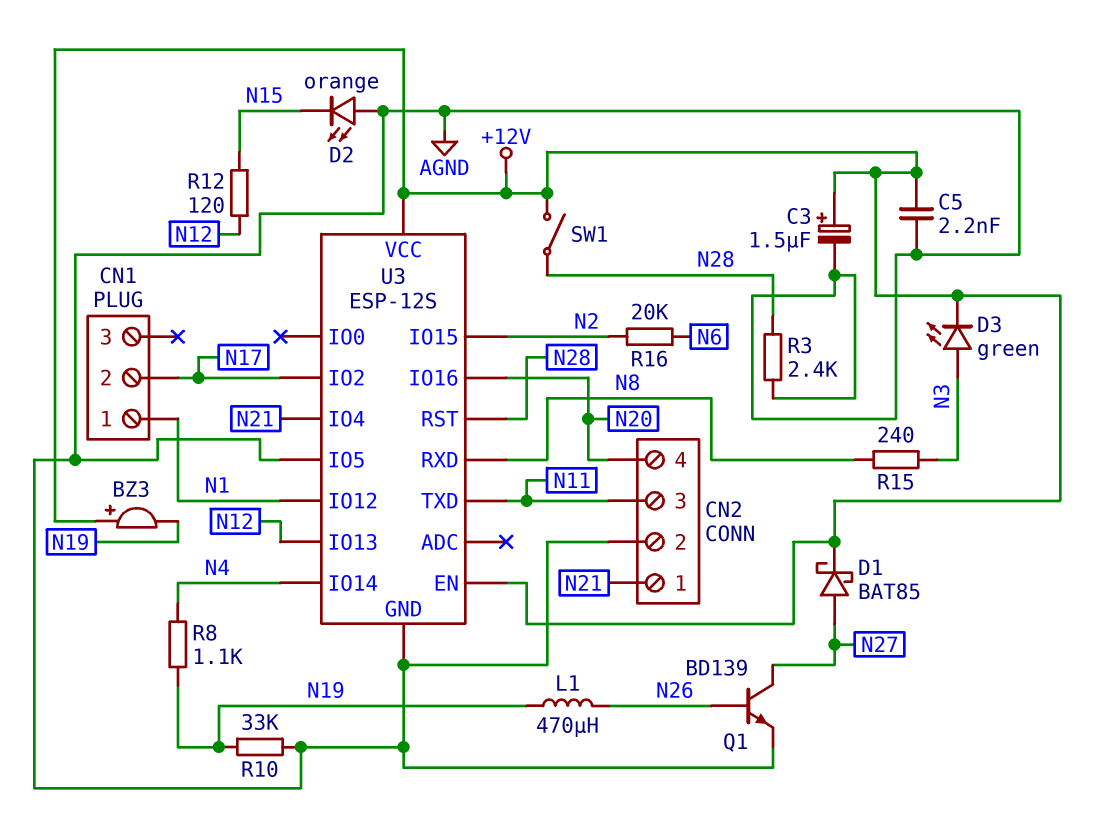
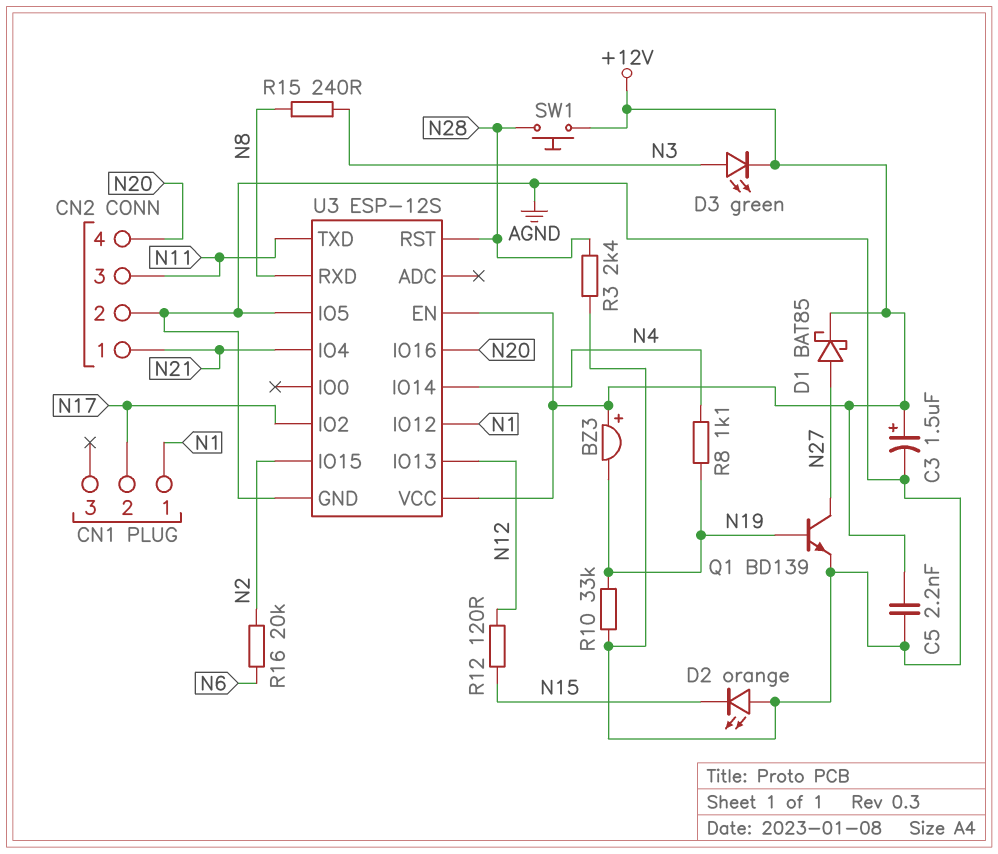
L1: 470uH (N19, N26) -> none
Q1: NPN BD139 (B N26, C N27, E AGND) -> NPN BD139 (B N19, C N27, E AGND)
SW1: switch (+12V, N28) -> button (+12V, N28)

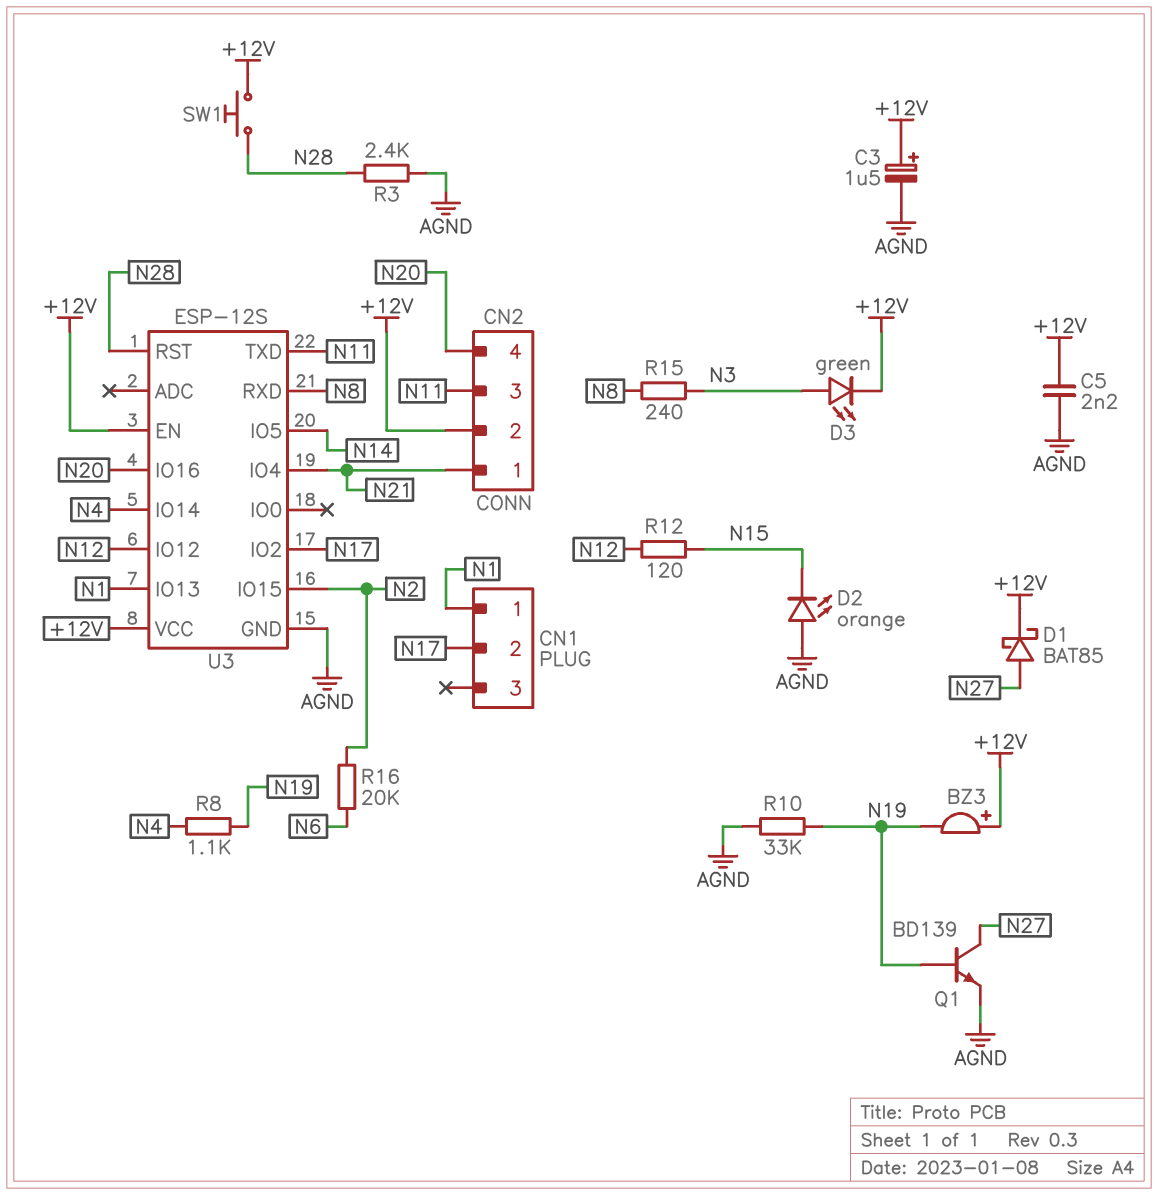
CN2 pin 2: AGND -> +12V
U3 pin IO5: AGND -> N14
U3 pin IO12: N1 -> N12
U3 pin IO13: N12 -> N1

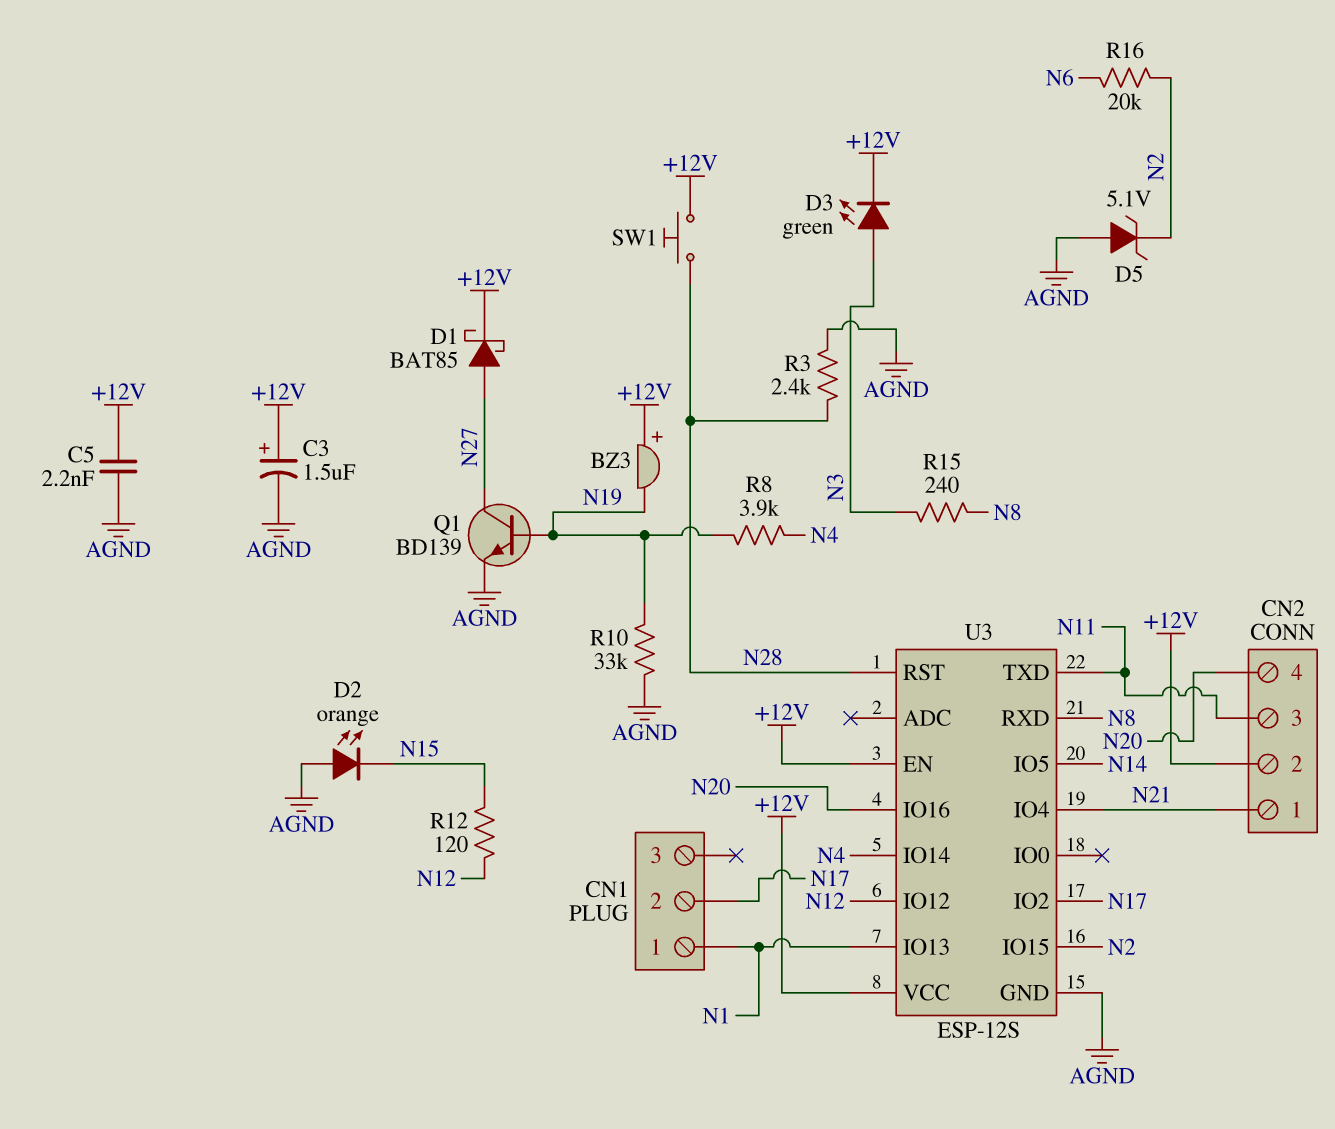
D5: none -> zener 5.1V (A AGND, K N2)
R8: 1.1k (N4, N19) -> 3.9k (N4, N19)

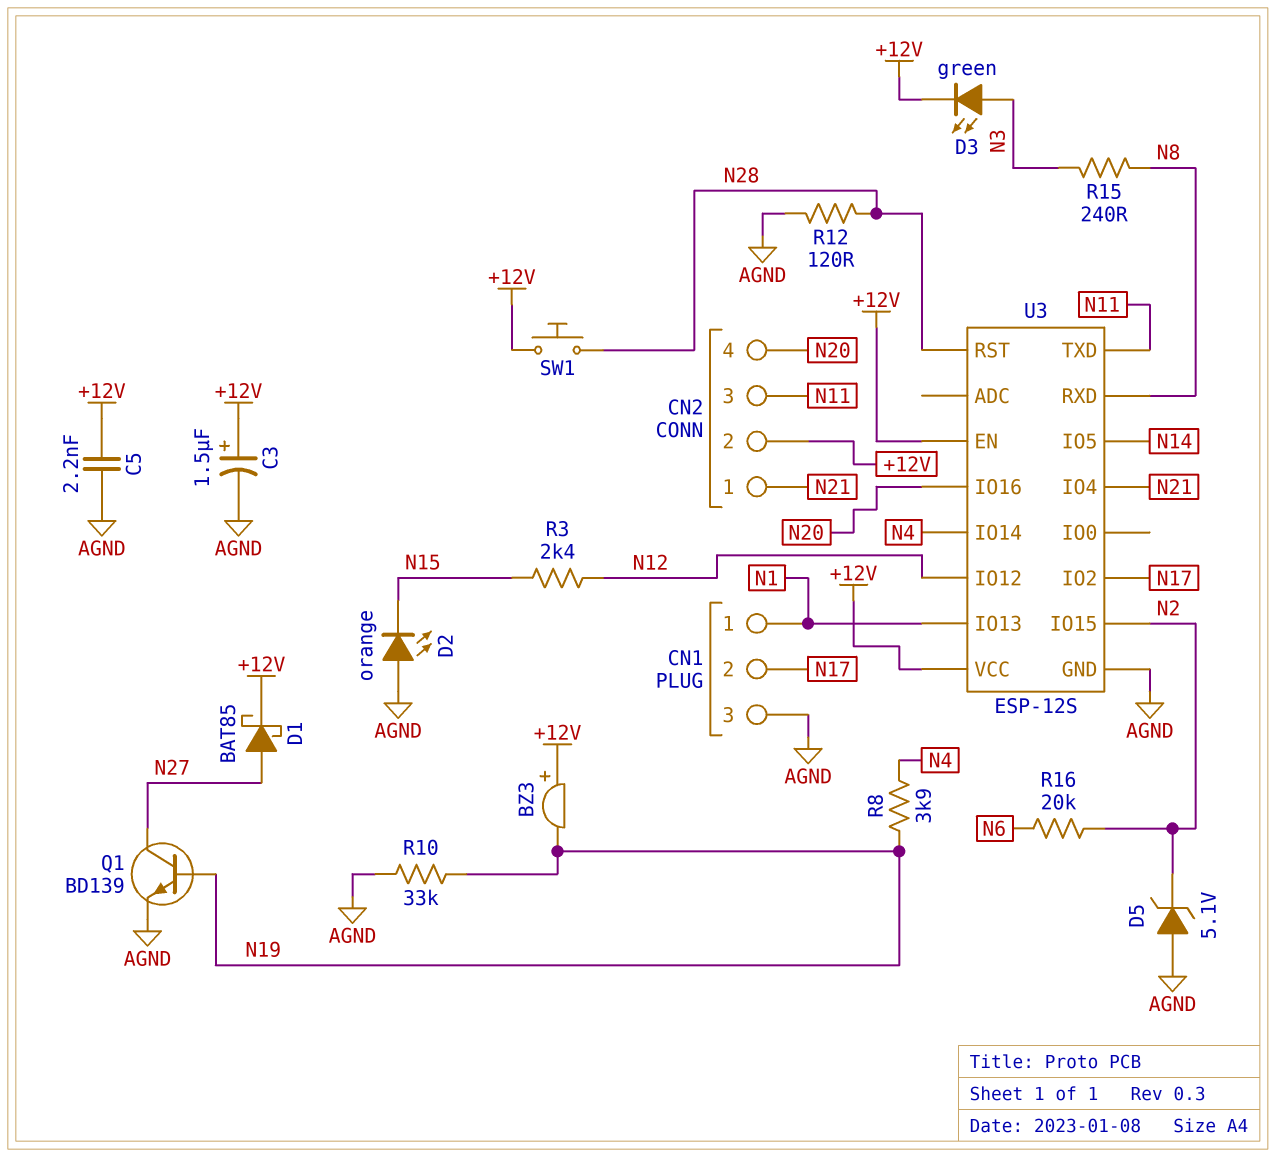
CN1 pin 3: none -> AGND
R3: 2.4k (AGND, N28) -> 2.4k (N12, N15)
R12: 120 (N12, N15) -> 120 (AGND, N28)

